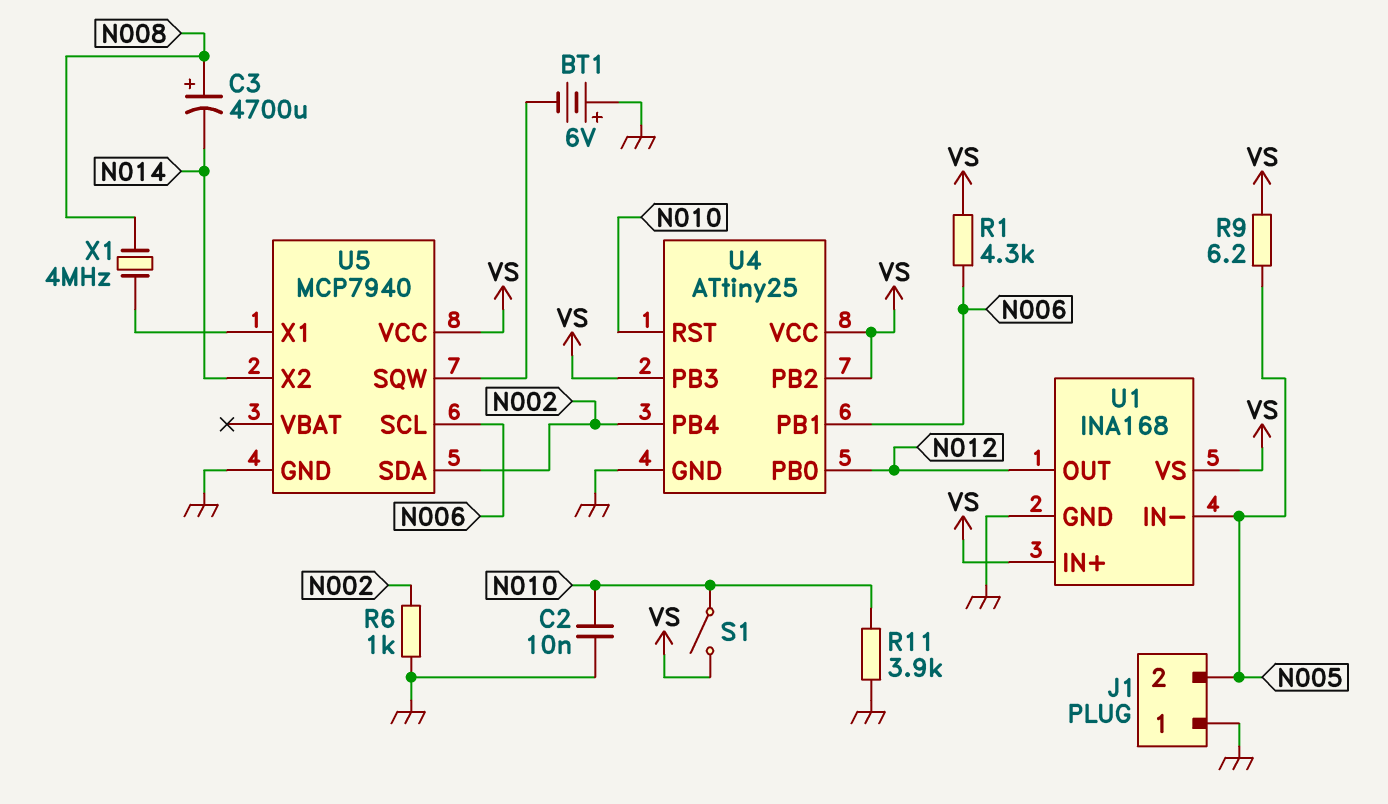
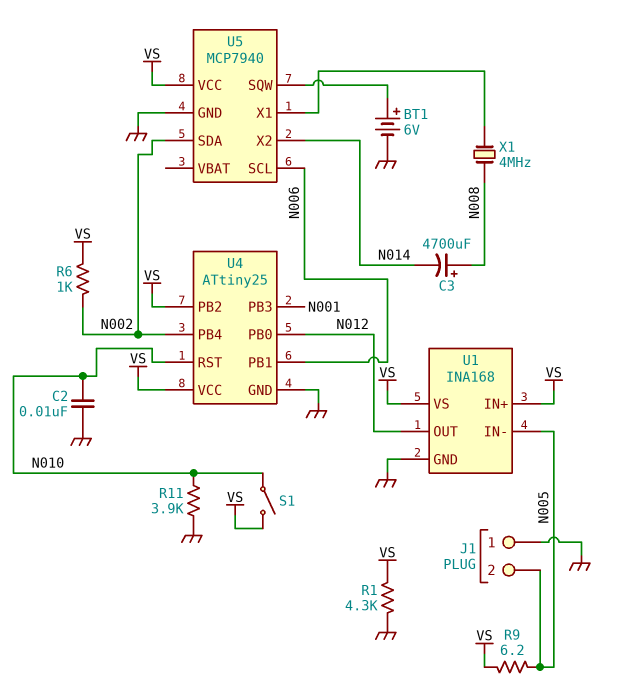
BT1: 6V (plus GND, minus U5/SQW) -> 6V (plus U5/SQW, minus GND)
R1: 4.3k (N006, VS) -> 4.3k (GND, VS)
R6: 1k (GND, N002) -> 1k (N002, VS)
U4 pin PB3: VS -> N001

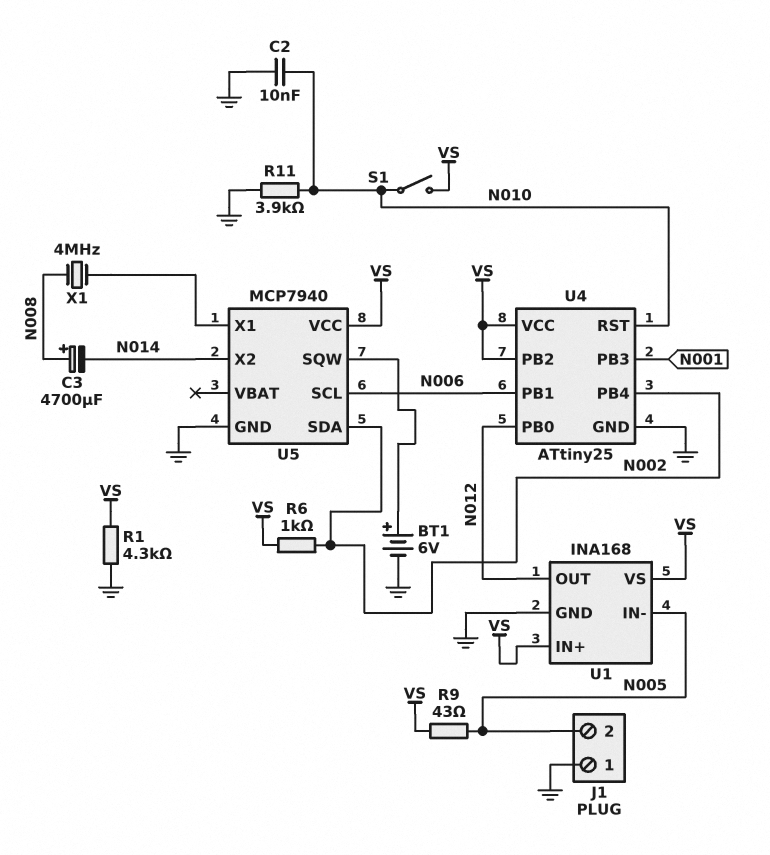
R9: 6.2 (N005, VS) -> 43 (N005, VS)

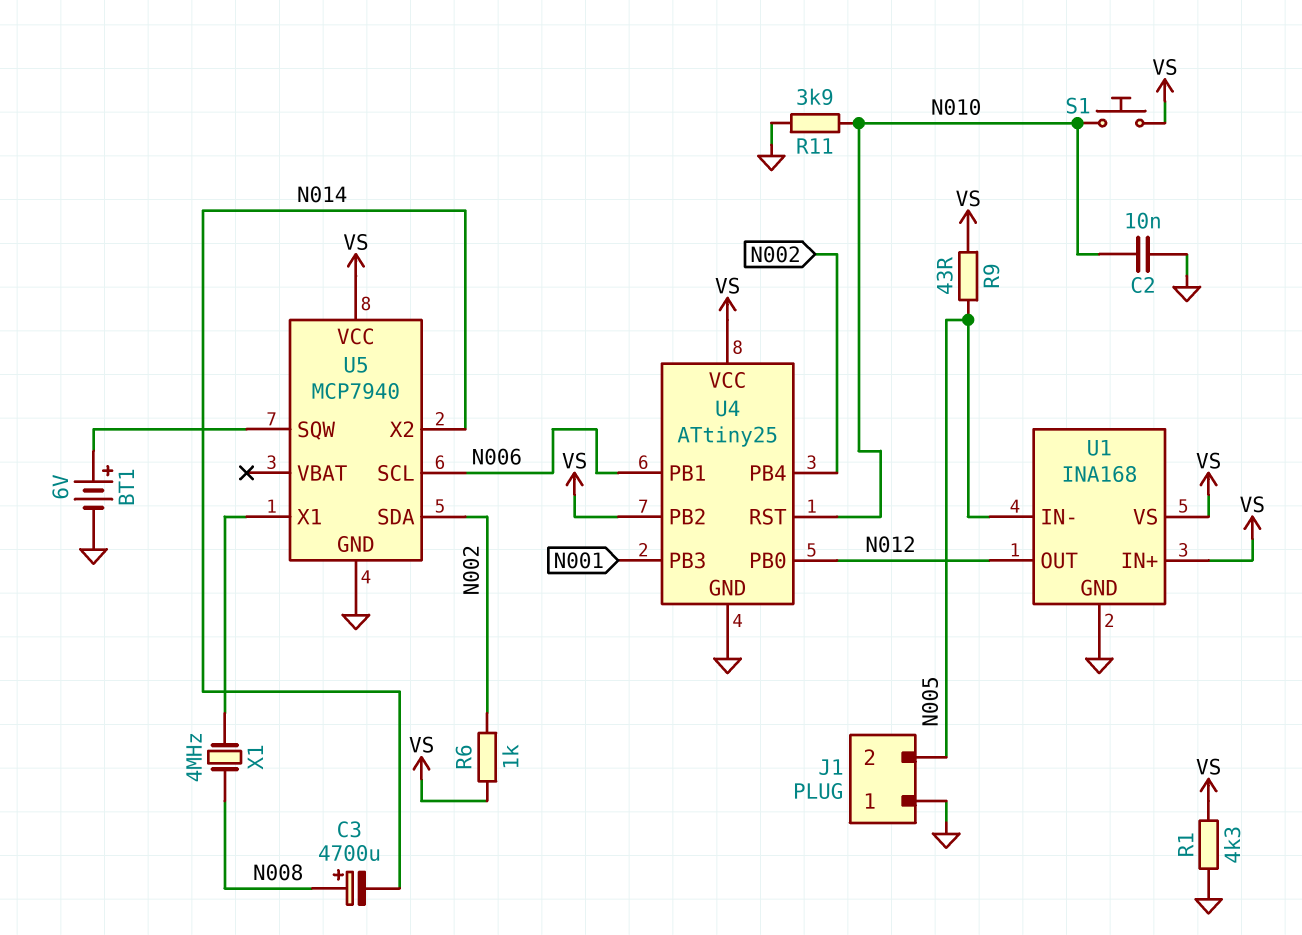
S1: switch (N010, VS) -> button (N010, VS)

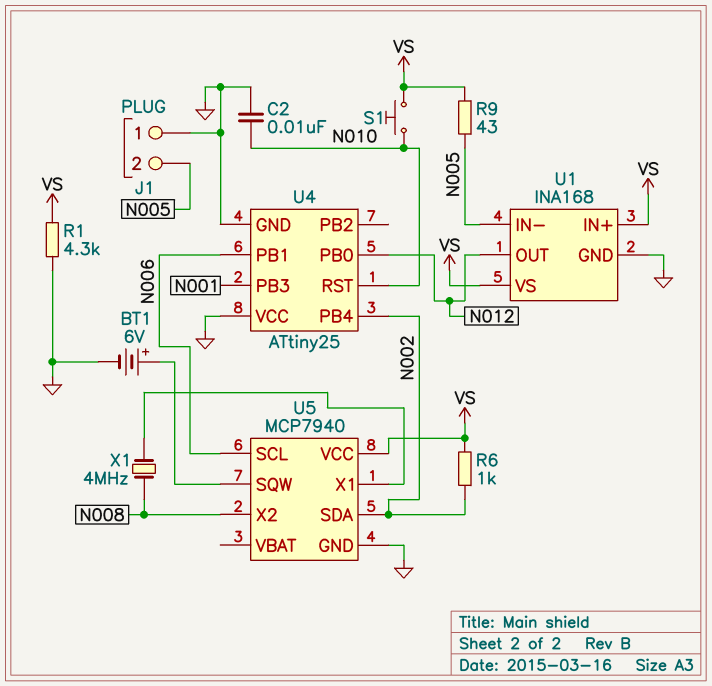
C3: 4700uF (plus N008, minus N014) -> none
R11: 3.9k (GND, N010) -> none
U4 pin PB2: VS -> none
U4 pin VCC: VS -> GND
U5 pin X2: N014 -> N008

